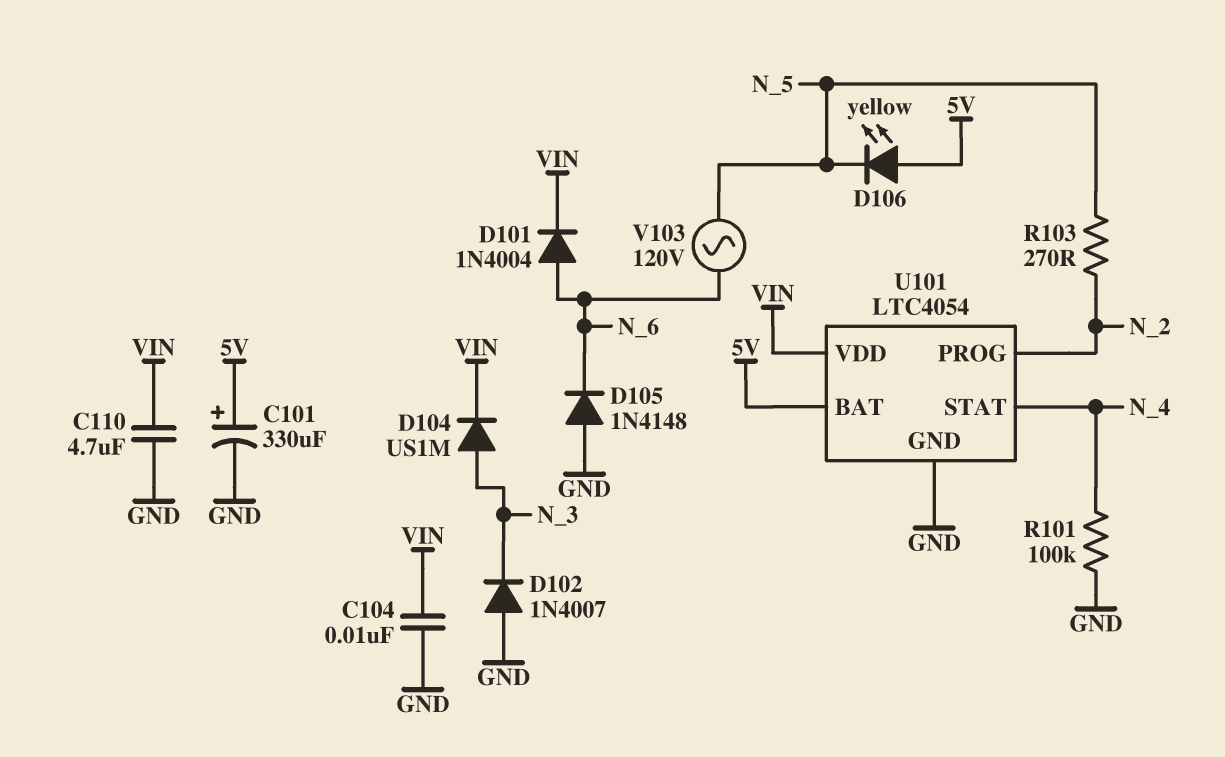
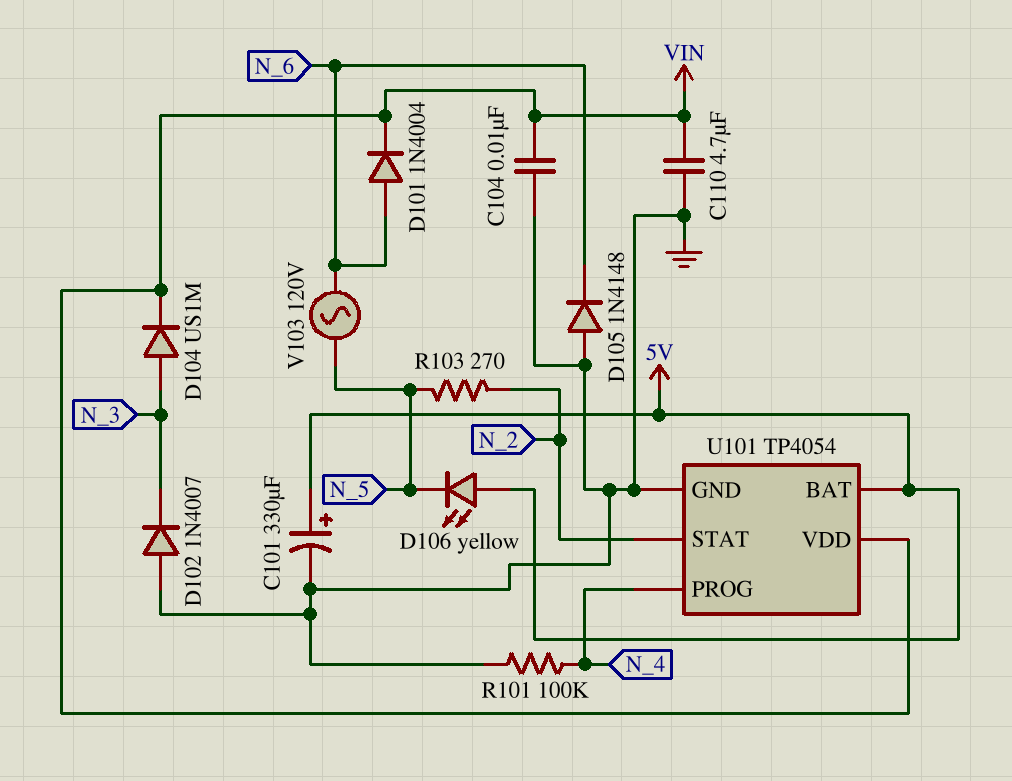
U101: LTC4054 -> TP4054
U101 pin PROG: N_2 -> N_4
U101 pin STAT: N_4 -> N_2

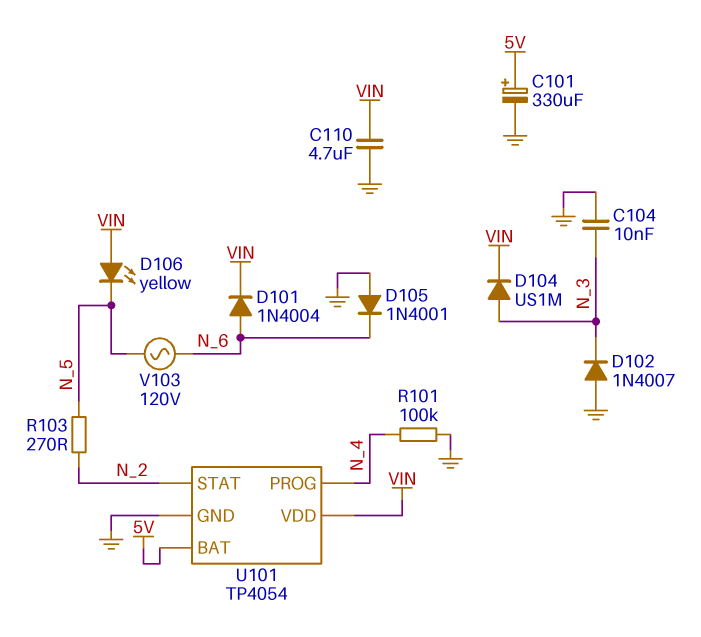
C104: 10nF (GND, VIN) -> 10nF (GND, N_3)
D105: diode 1N4148 (A GND, K N_6) -> diode 1N4001 (A GND, K N_6)
D106: LED yellow (A 5V, K N_5) -> LED yellow (A VIN, K N_5)

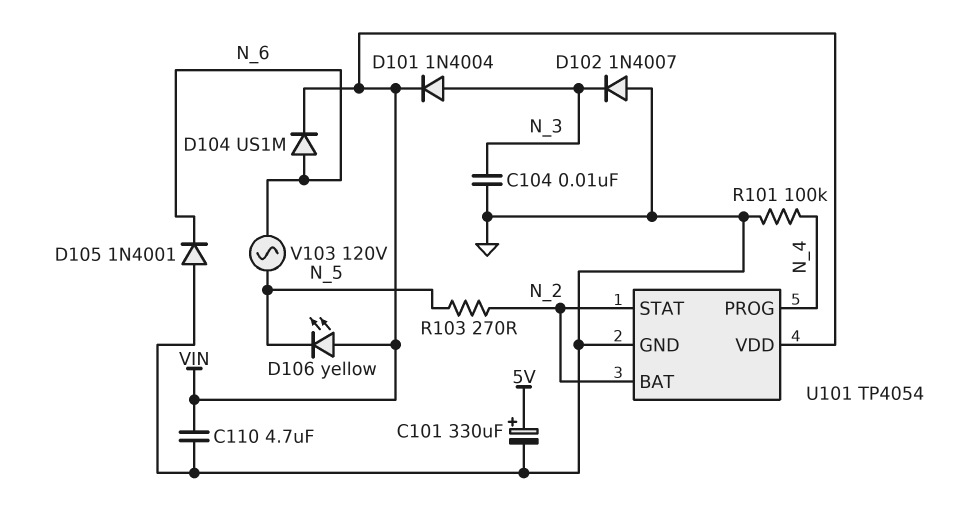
D101: diode 1N4004 (A N_6, K VIN) -> diode 1N4004 (A N_3, K VIN)
D104: diode US1M (A N_3, K VIN) -> diode US1M (A N_6, K VIN)
U101 pin BAT: 5V -> N_2

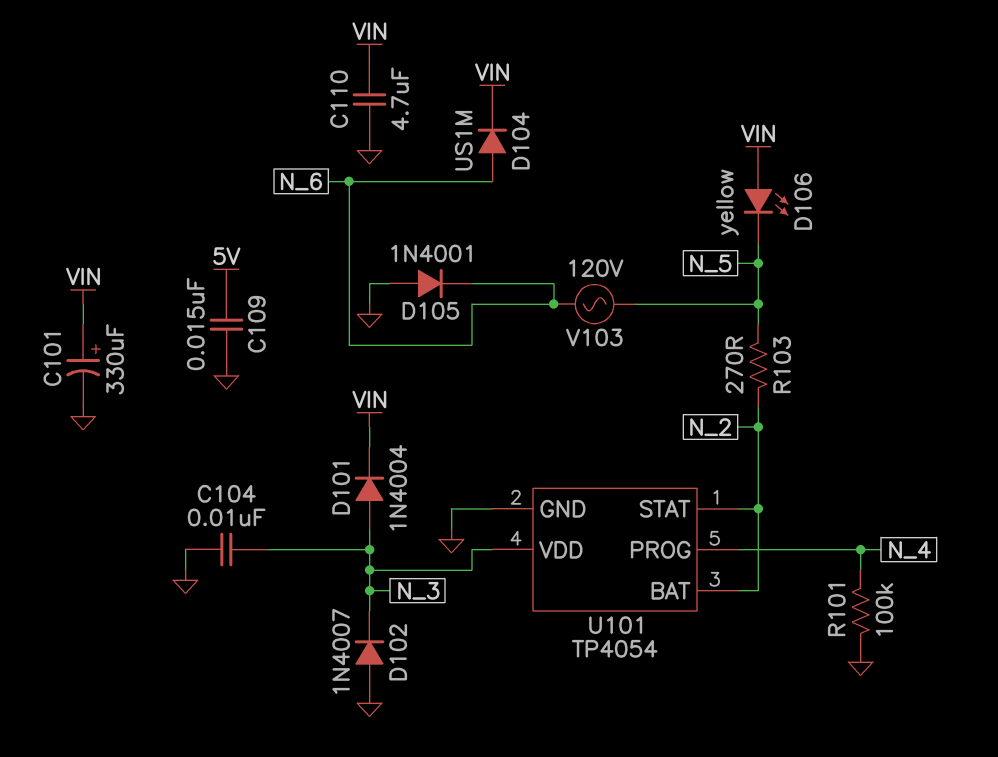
C101: 330uF (plus 5V, minus GND) -> 330uF (plus VIN, minus GND)
C109: none -> 15nF (5V, GND)
U101 pin VDD: VIN -> N_3

